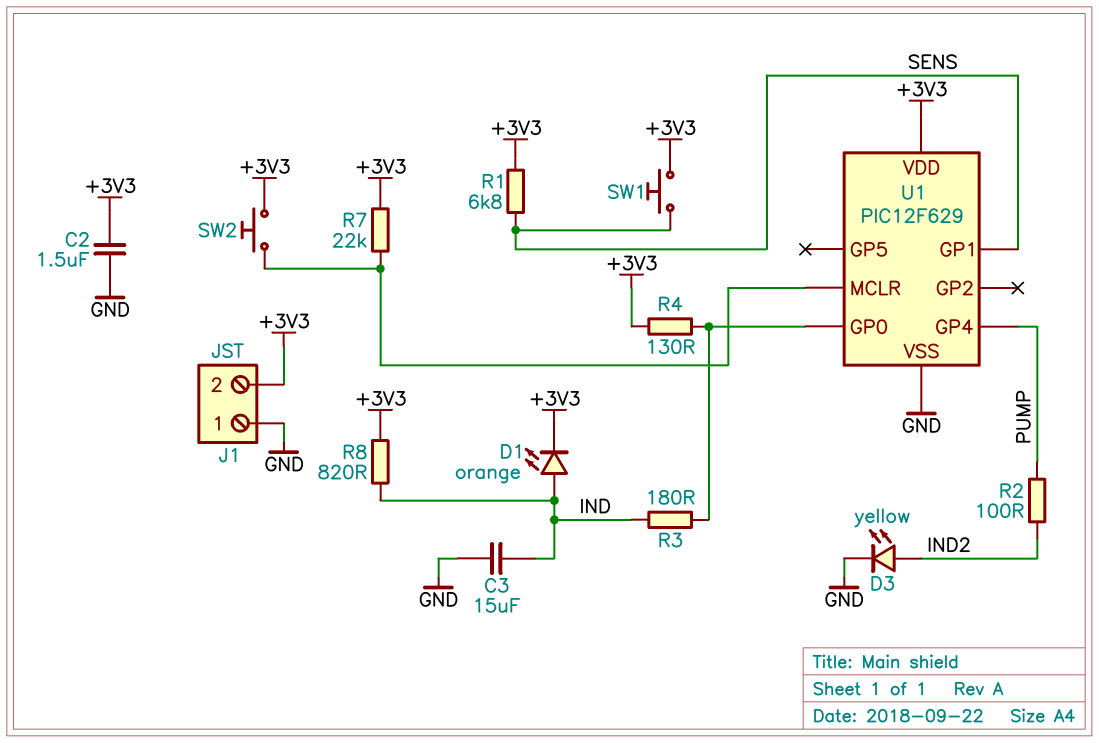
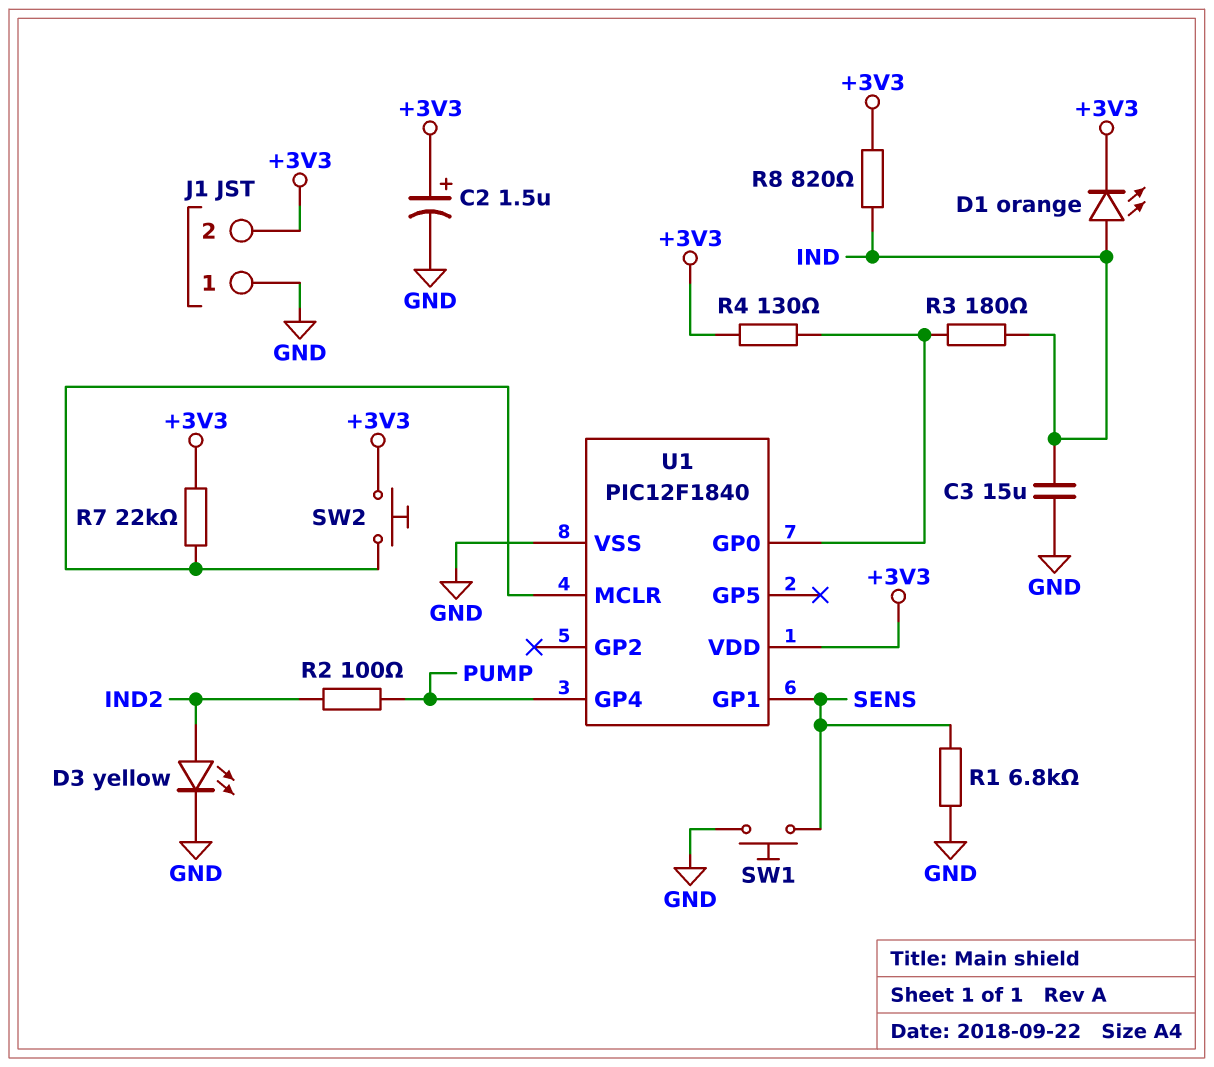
C2: 1.5uF (+3V3, GND) -> 1.5uF (plus +3V3, minus GND)
R1: 6.8k (+3V3, SENS) -> 6.8k (GND, SENS)
SW1: button (+3V3, SENS) -> button (GND, SENS)
U1: PIC12F629 -> PIC12F1840

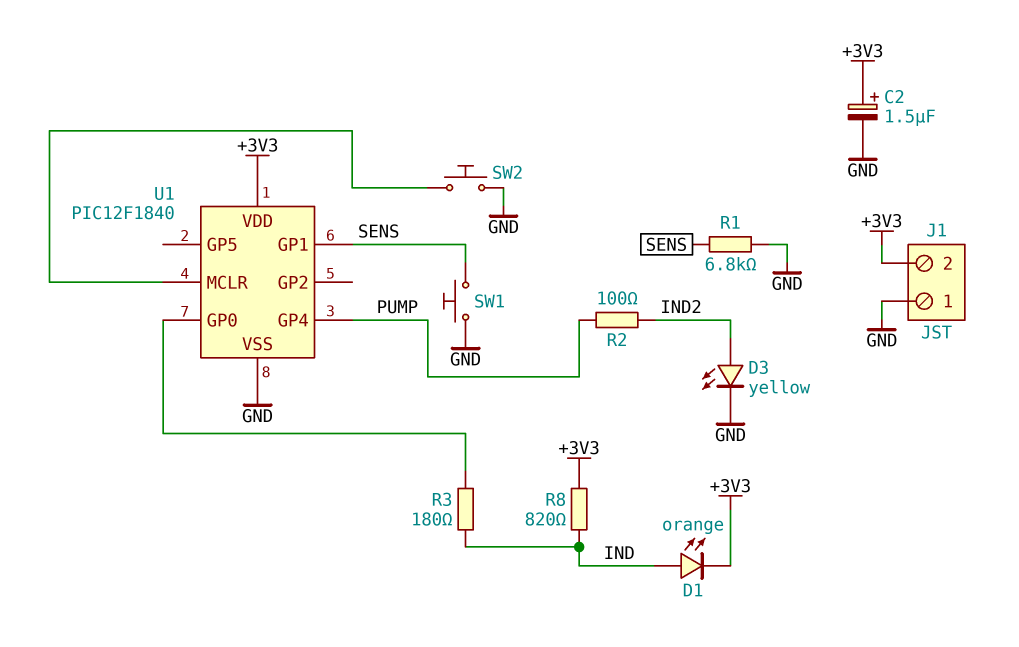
C3: 15uF (GND, IND) -> none
R4: 130 (+3V3, U1/GP0) -> none
R7: 22k (+3V3, U1/MCLR) -> none
SW2: button (+3V3, U1/MCLR) -> button (GND, U1/MCLR)

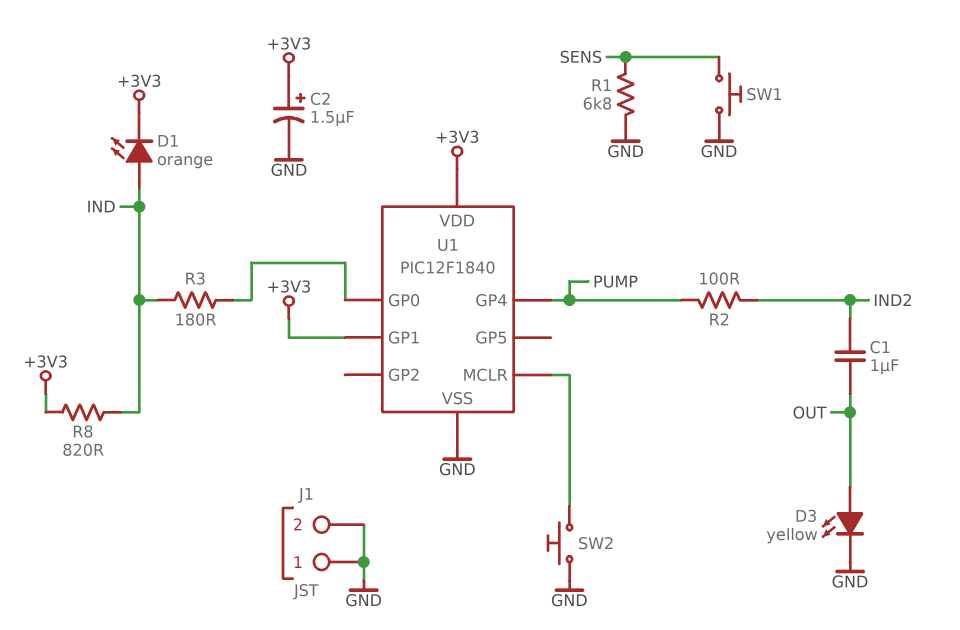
C1: none -> 1uF (IND2, OUT)
D3: LED yellow (A IND2, K GND) -> LED yellow (A OUT, K GND)
J1 pin 2: +3V3 -> GND
U1 pin GP1: SENS -> +3V3

